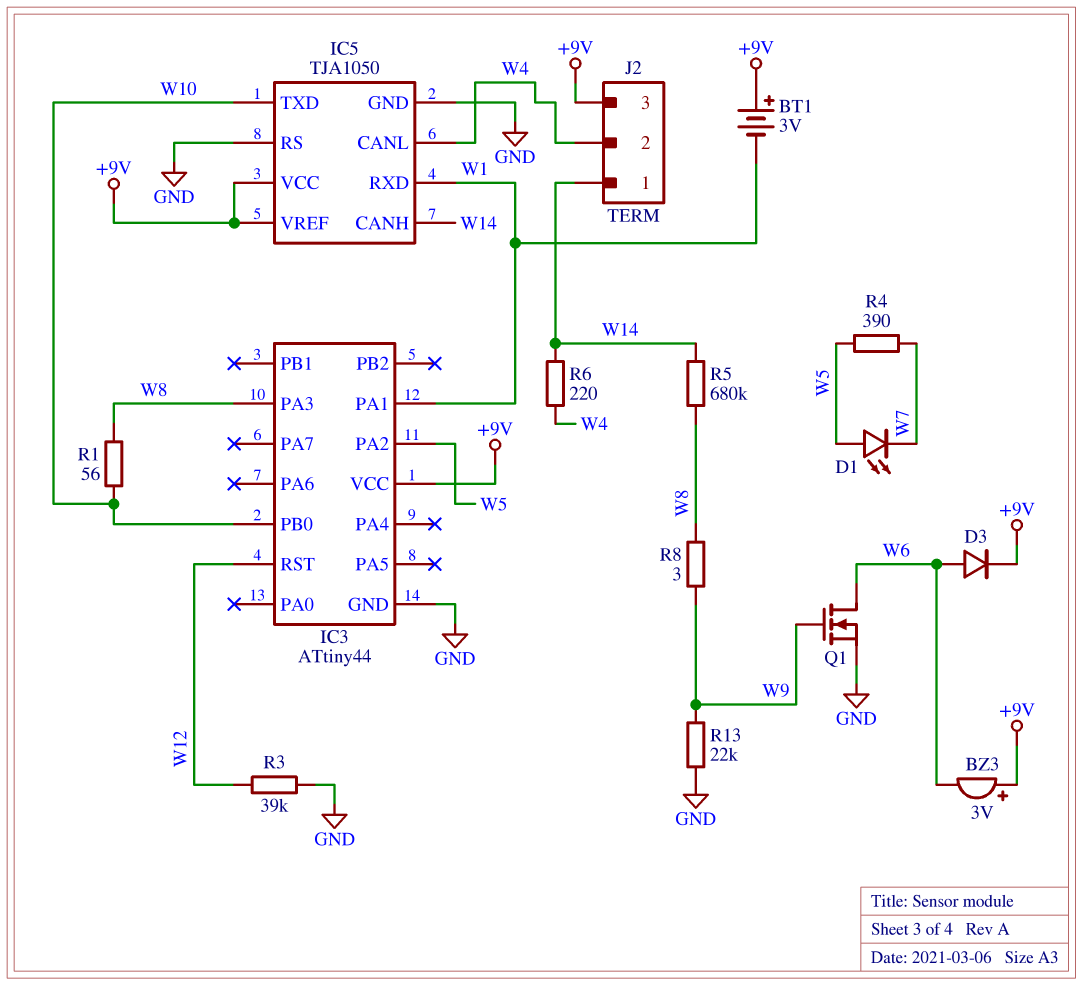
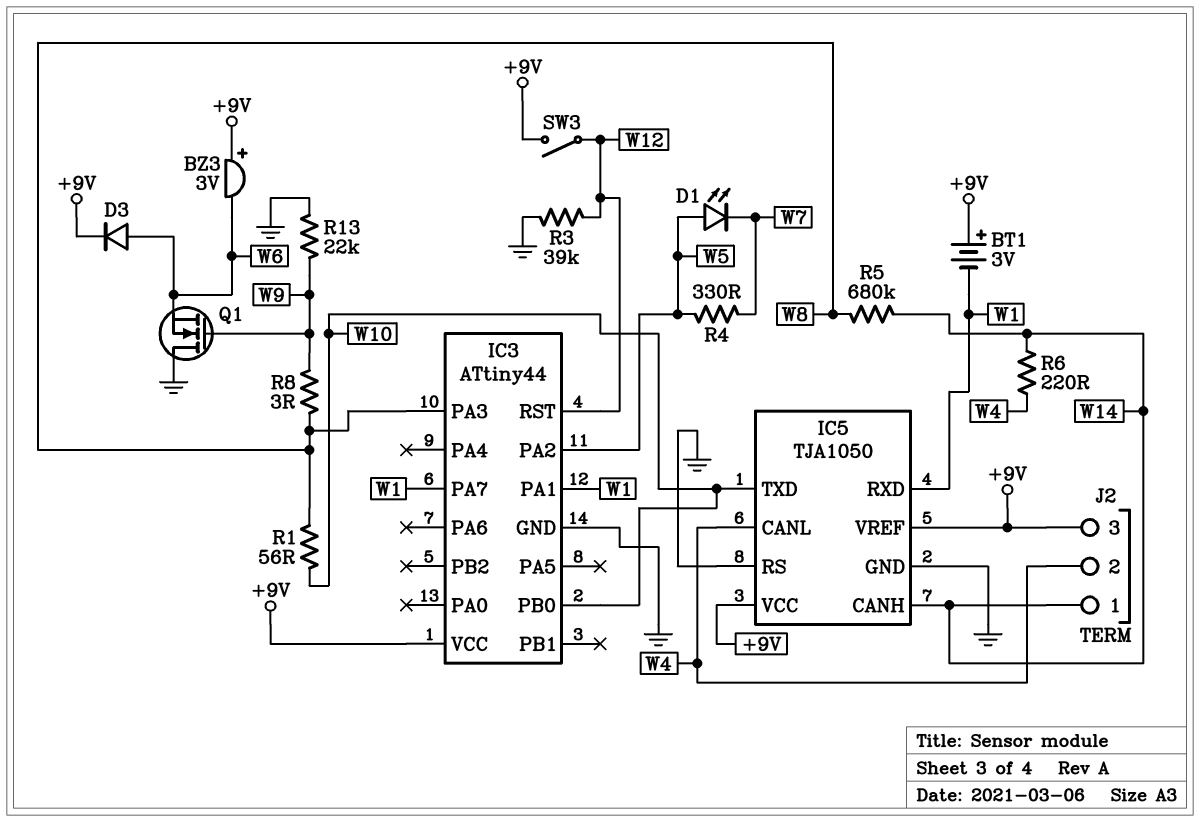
IC3 pin PA7: none -> W1
Q1: NMOS (G W9, D W6, S GND) -> NMOS (G W9, D GND, S W6)
R4: 390 (W5, W7) -> 330 (W5, W7)
SW3: none -> switch (+9V, W12)

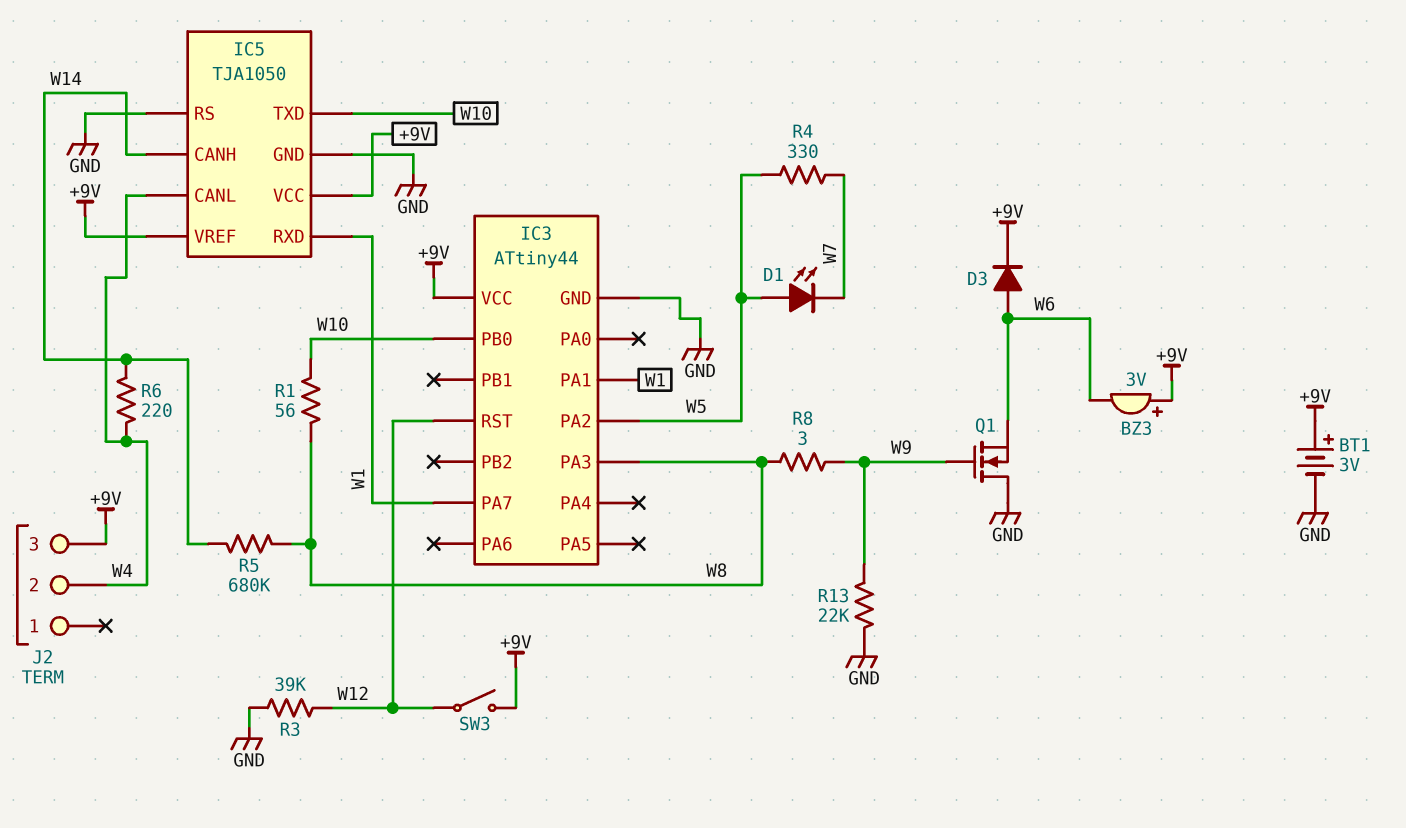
BT1: 3V (plus +9V, minus W1) -> 3V (plus +9V, minus GND)
J2 pin 1: W14 -> none

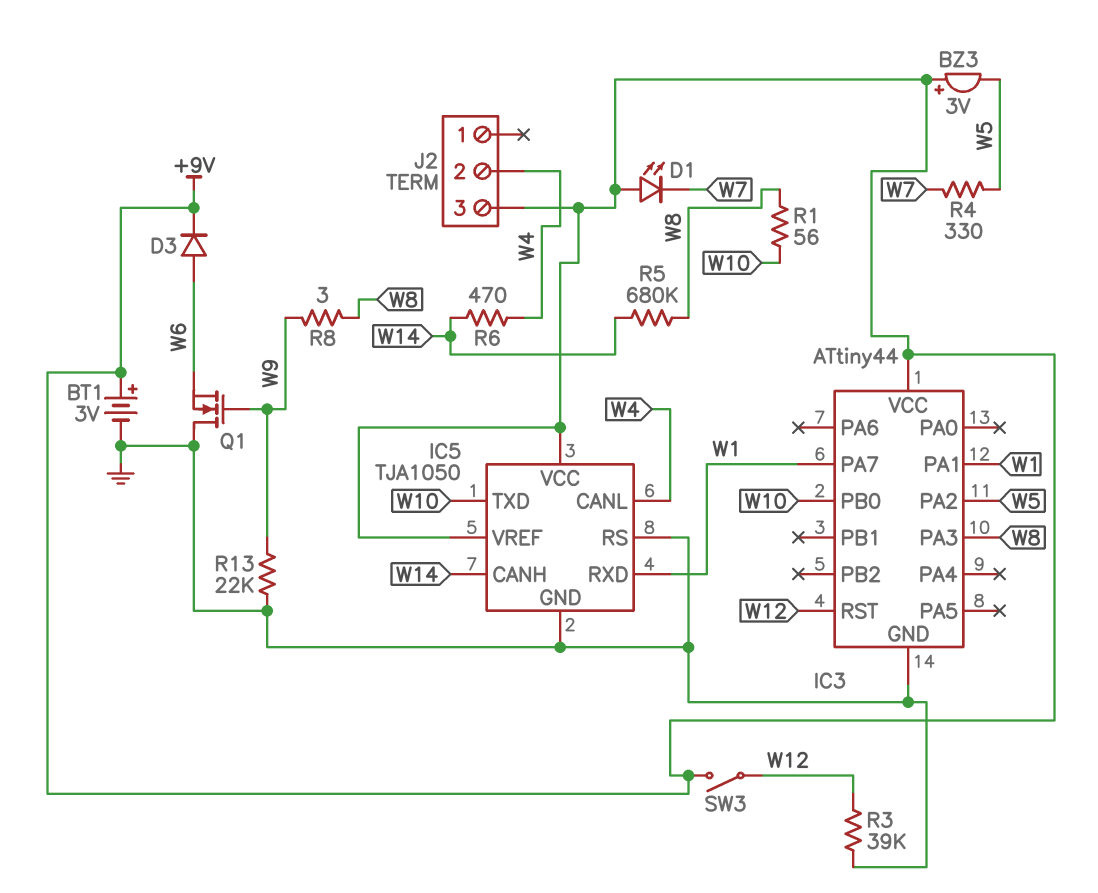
BZ3: buzzer 3V (plus +9V, minus W6) -> buzzer 3V (plus +9V, minus W5)
D1: LED (A W5, K W7) -> LED (A +9V, K W7)
R6: 220 (W4, W14) -> 470 (W4, W14)

